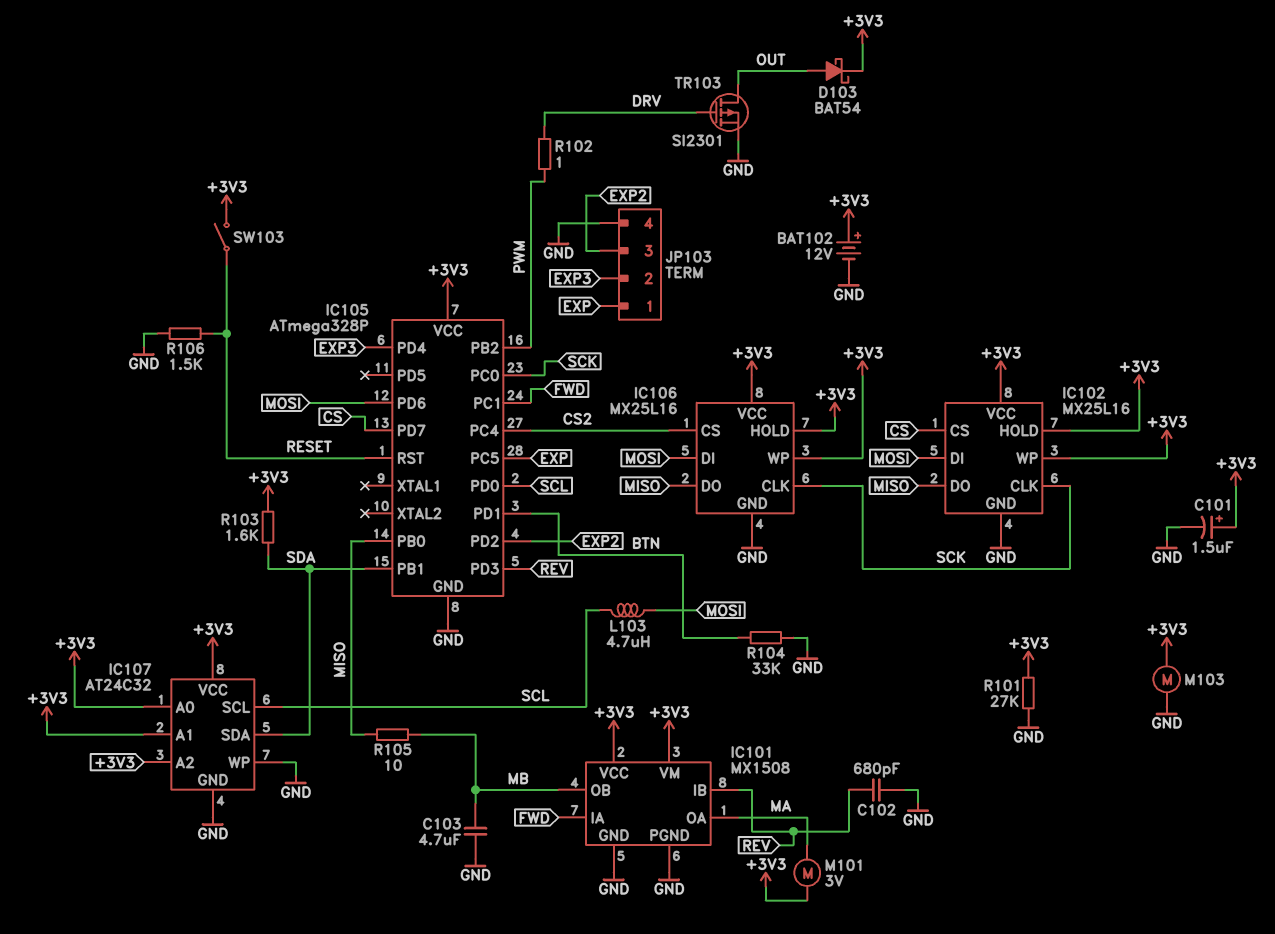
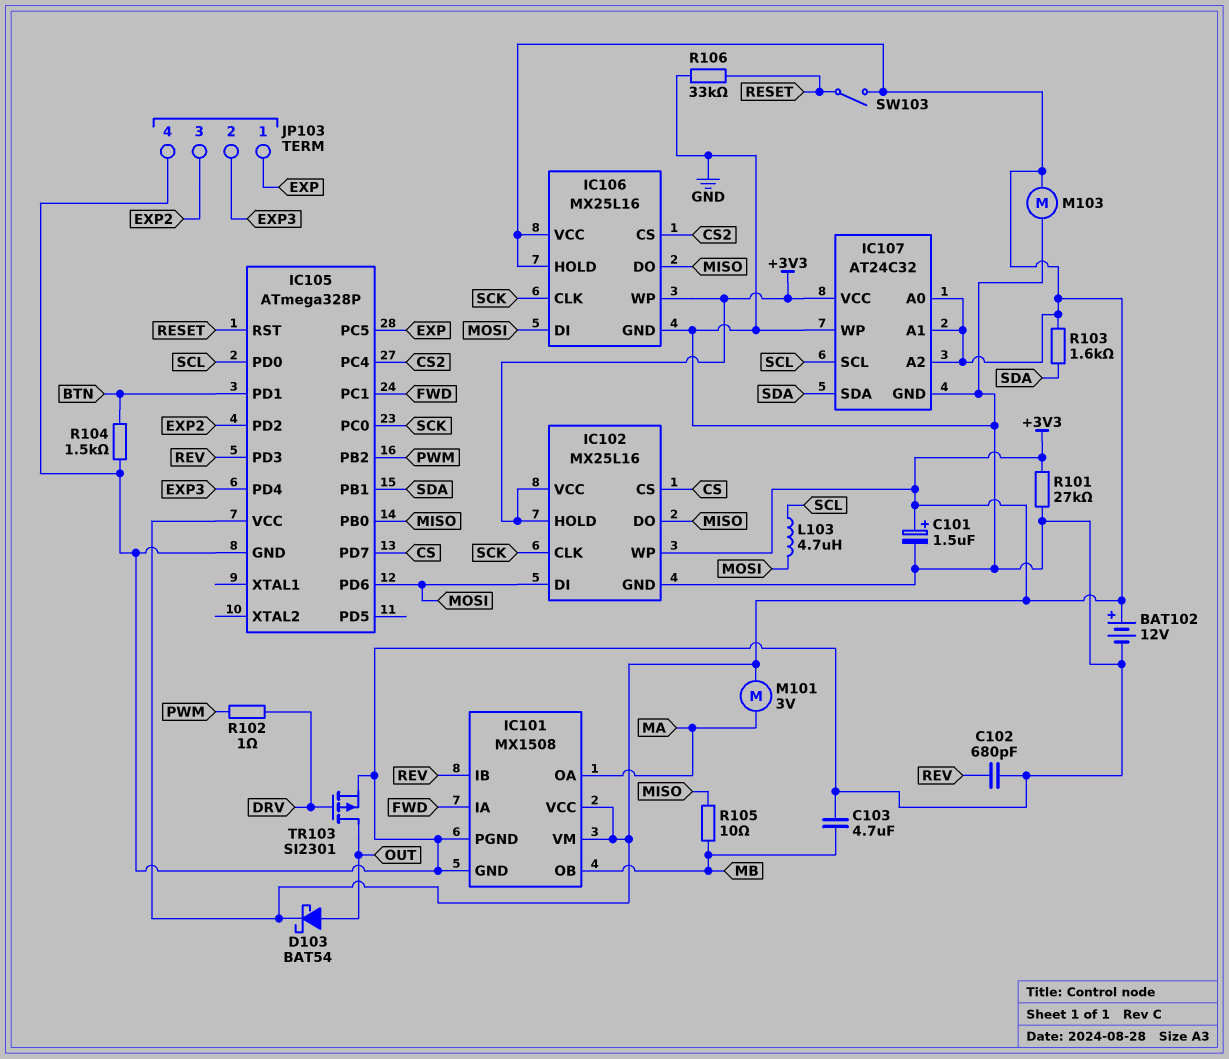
R104: 33k (BTN, GND) -> 1.5k (BTN, GND)
R106: 1.5k (GND, RESET) -> 33k (GND, RESET)

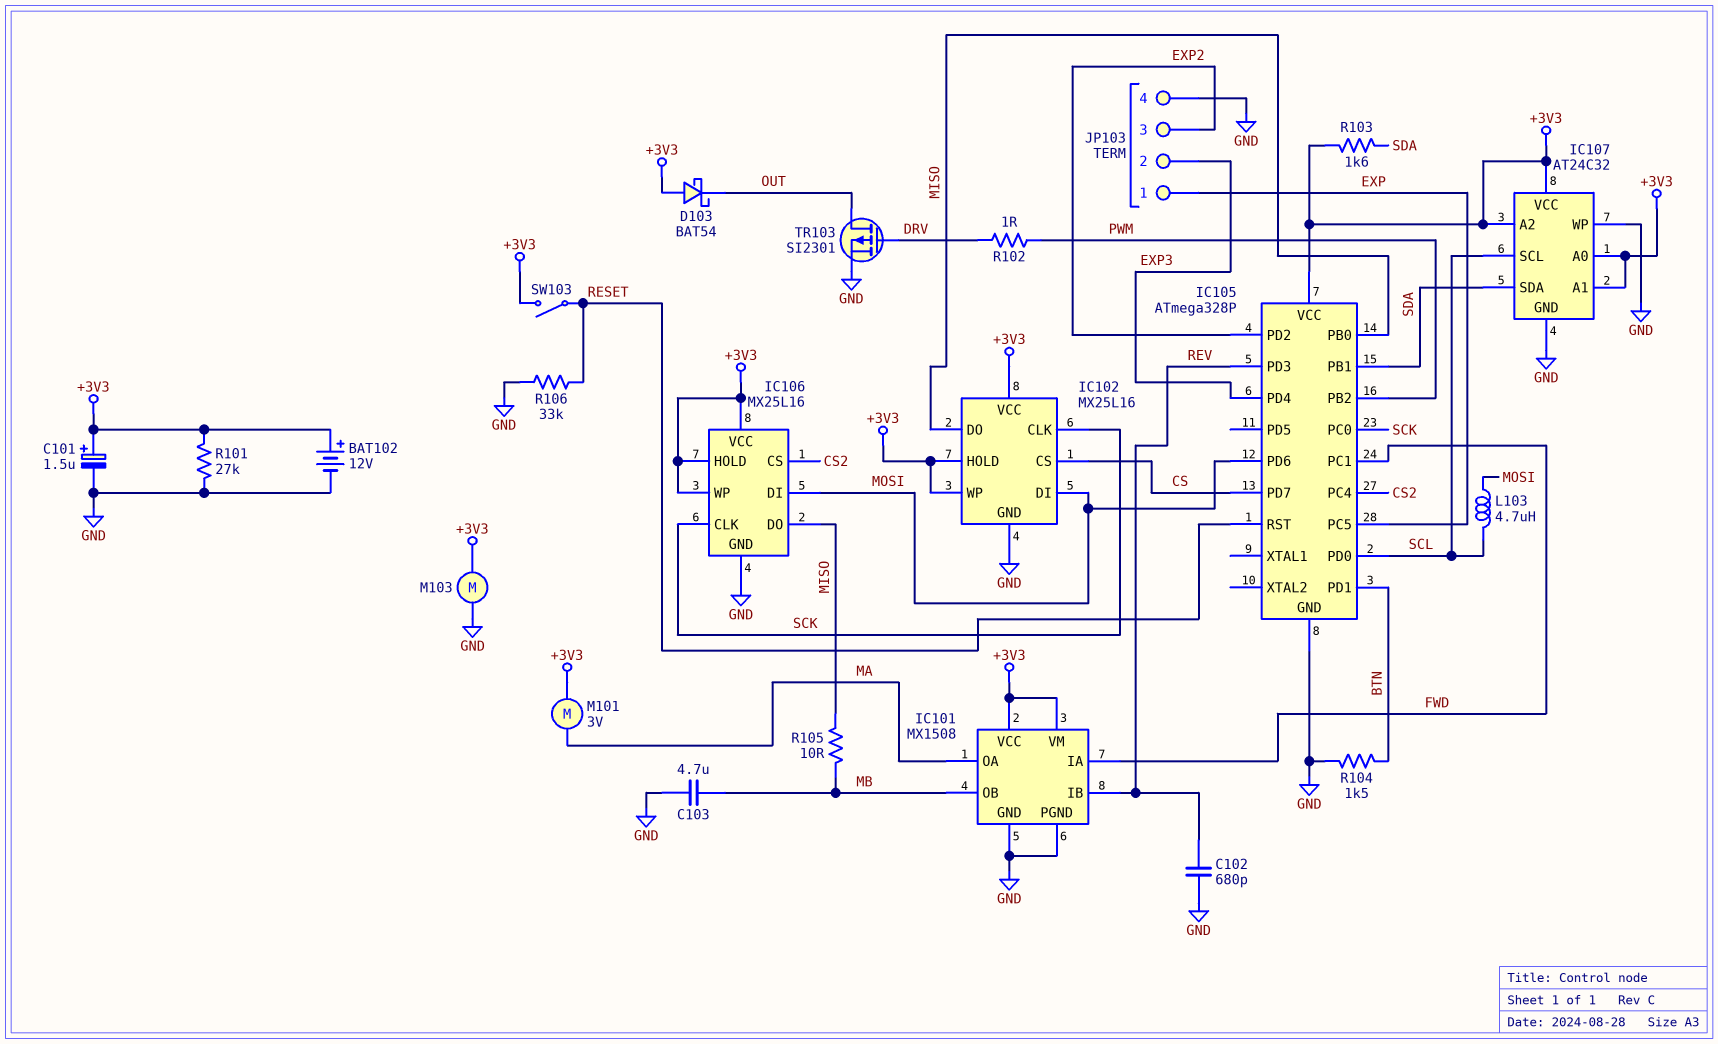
D103: schottky BAT54 (A OUT, K +3V3) -> schottky BAT54 (A +3V3, K OUT)

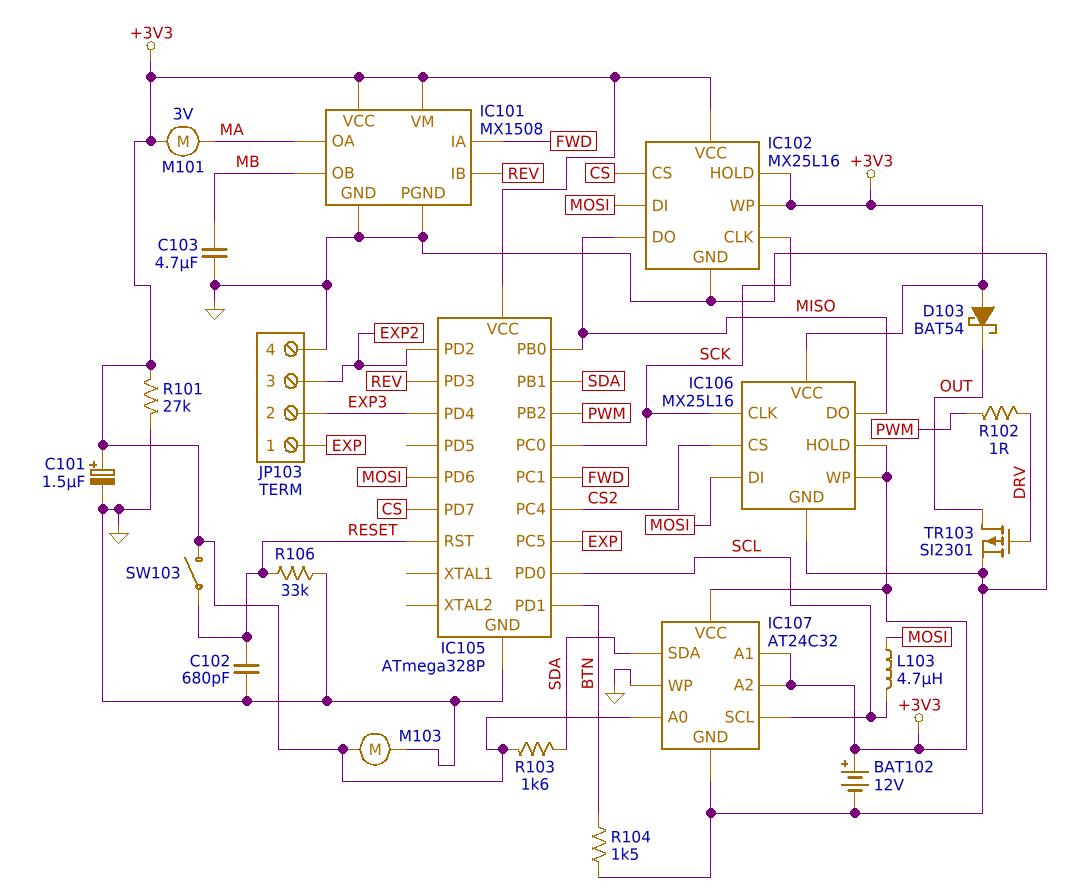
C102: 680pF (GND, REV) -> 680pF (GND, RESET)
R105: 10 (MB, MISO) -> none

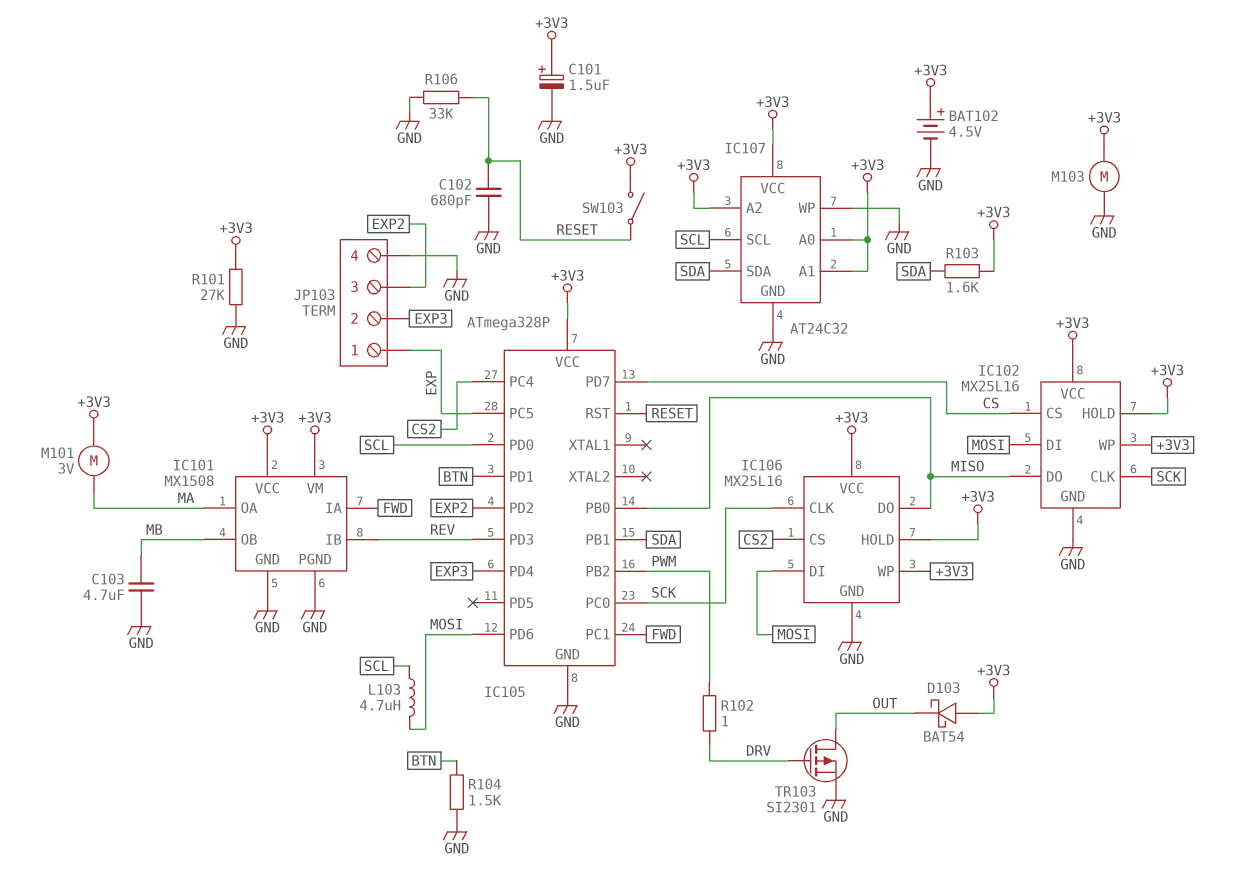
BAT102: 12V (plus +3V3, minus GND) -> 4.5V (plus +3V3, minus GND)

